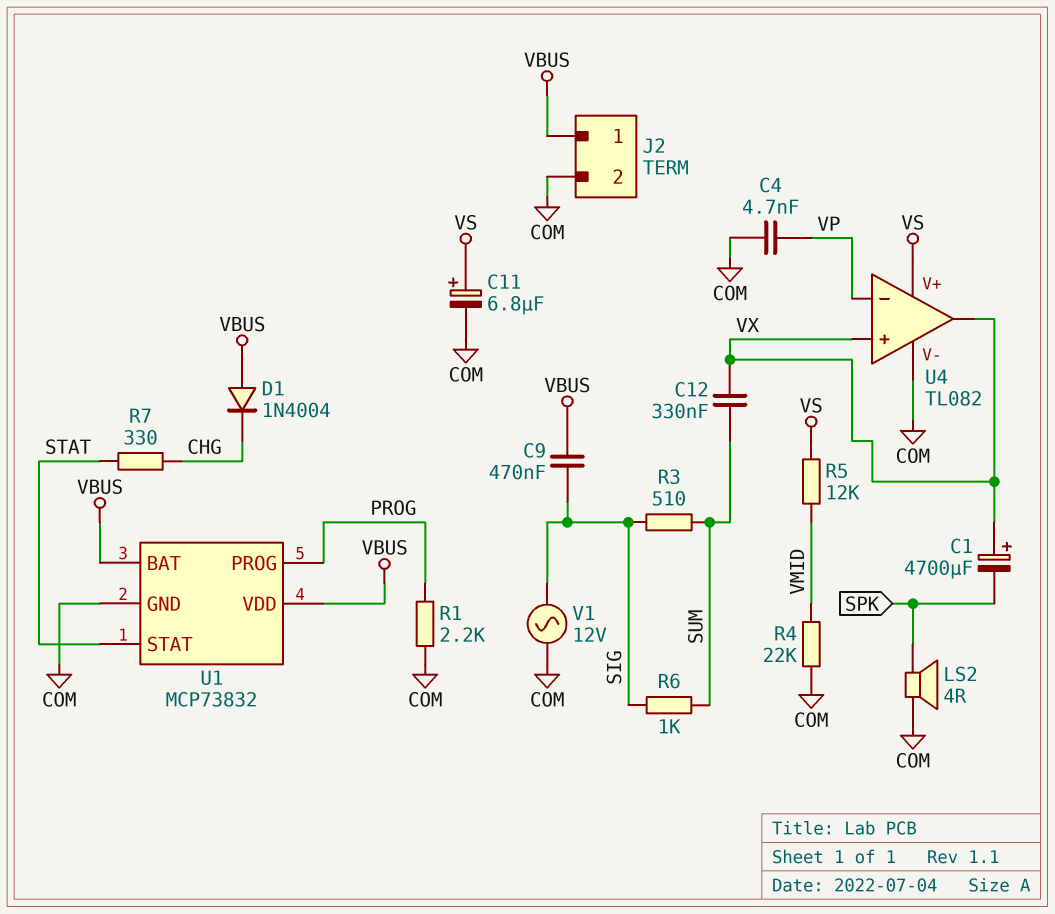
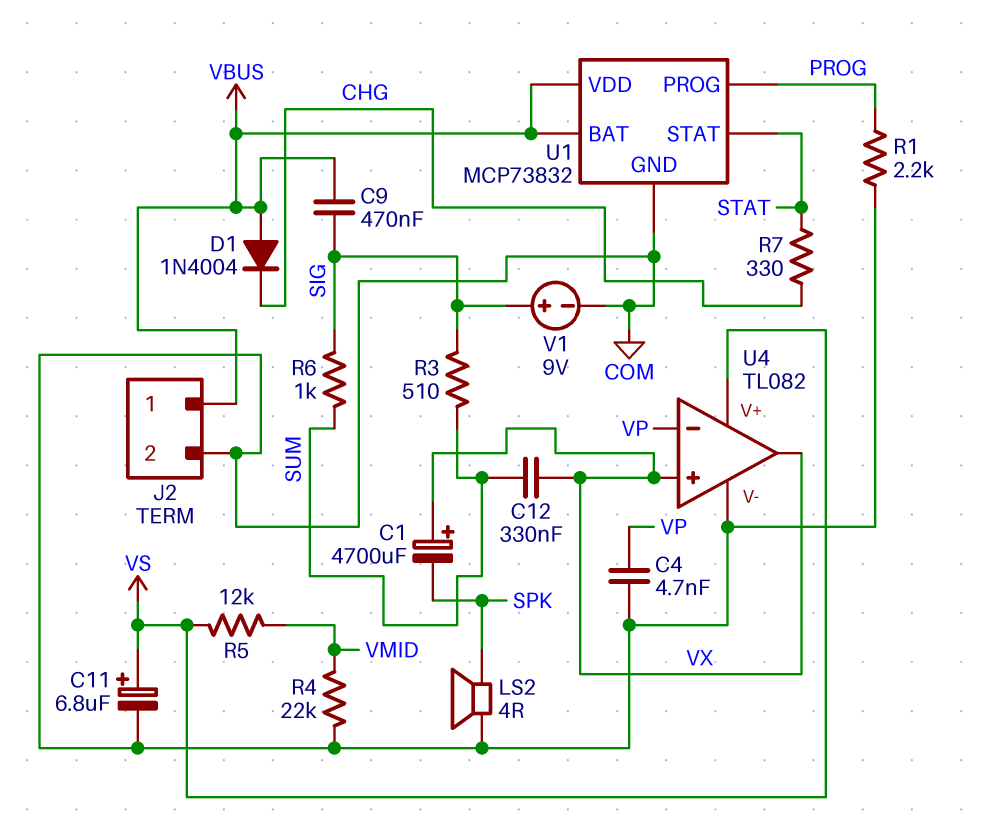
V1: AC 12V (COM, SIG) -> 9V (plus SIG, minus COM)

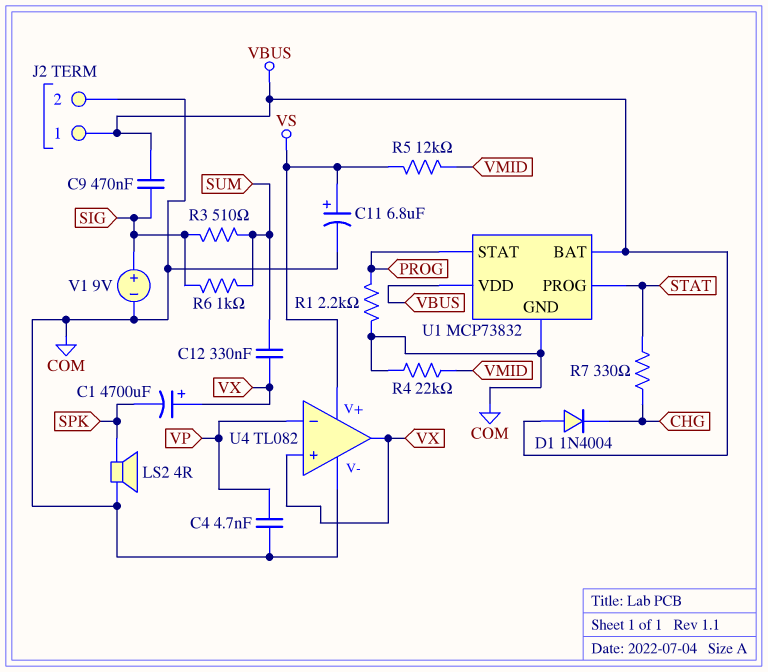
U1 pin PROG: PROG -> STAT
U1 pin STAT: STAT -> PROG

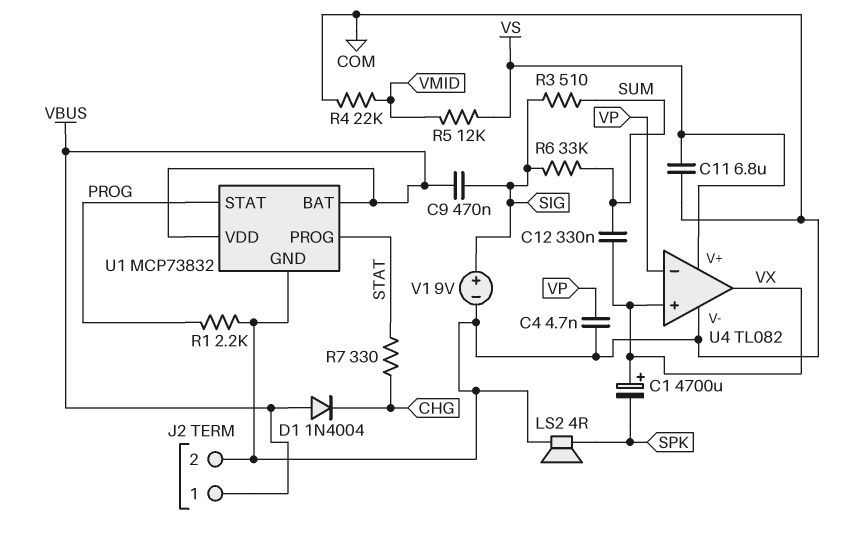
C11: 6.8uF (plus VS, minus COM) -> 6.8uF (COM, VS)
R6: 1k (SIG, SUM) -> 33k (SIG, SUM)

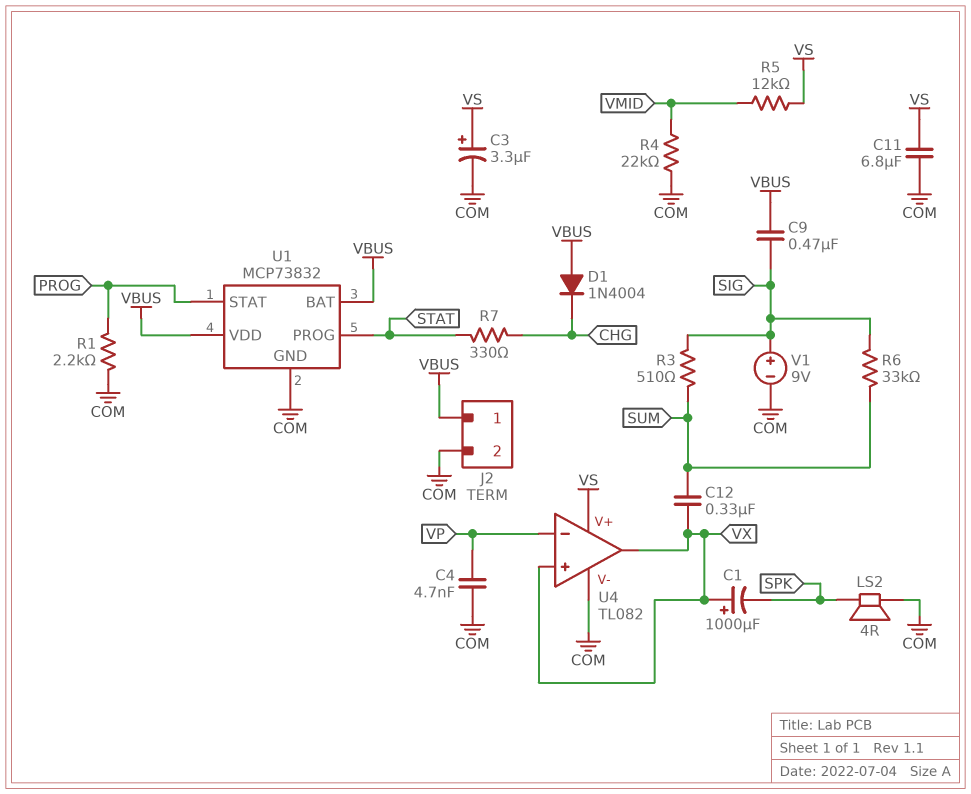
C1: 4700uF (plus VX, minus SPK) -> 1000uF (plus VX, minus SPK)
C3: none -> 3.3uF (plus VS, minus COM)

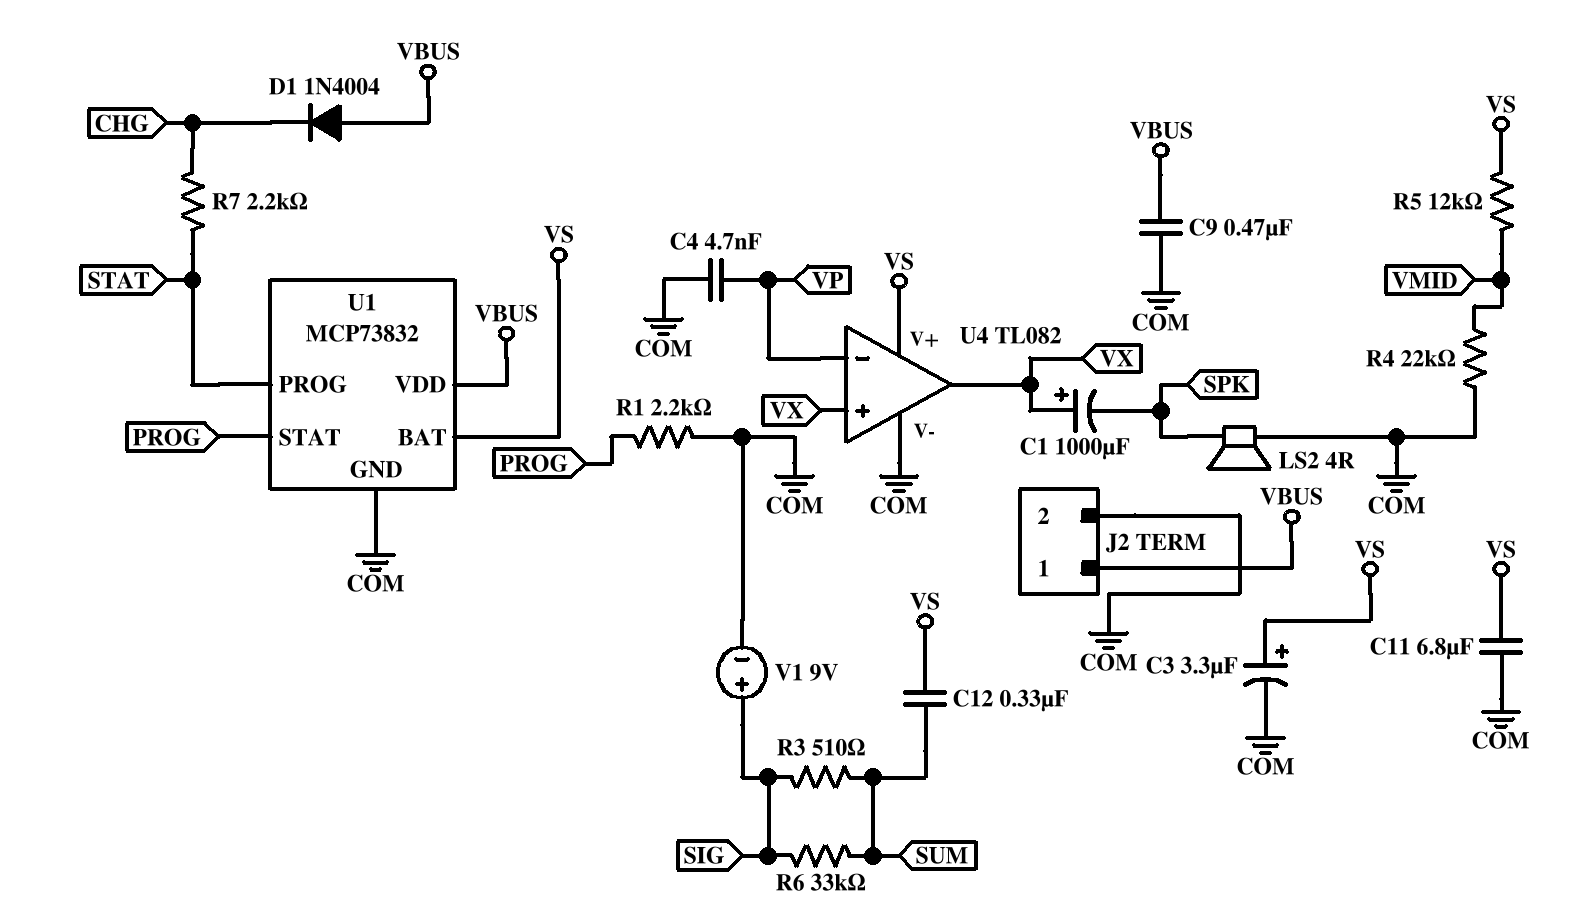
C9: 470nF (SIG, VBUS) -> 470nF (COM, VBUS)
C12: 330nF (SUM, VX) -> 330nF (SUM, VS)
R7: 330 (CHG, STAT) -> 2.2k (CHG, STAT)
U1 pin BAT: VBUS -> VS

